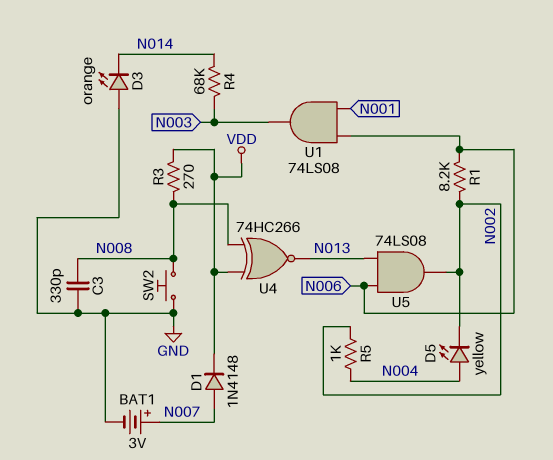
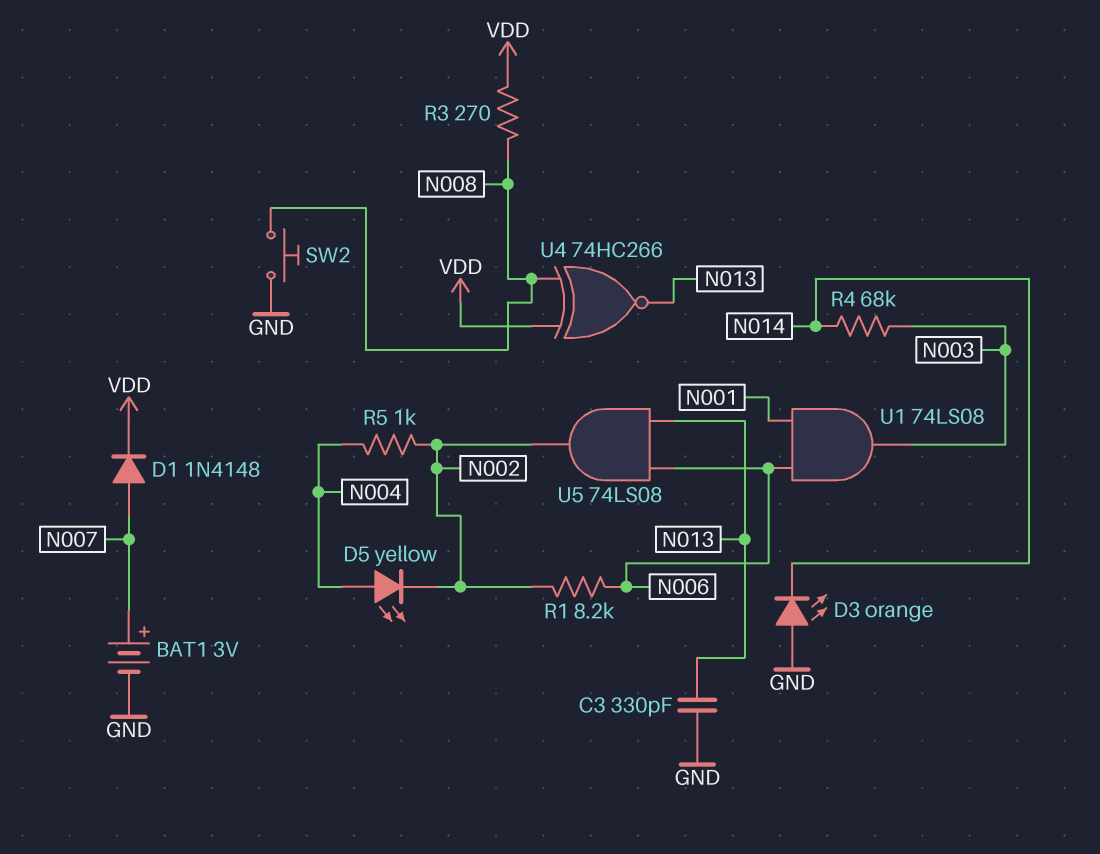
C3: 330pF (GND, N008) -> 330pF (GND, N013)

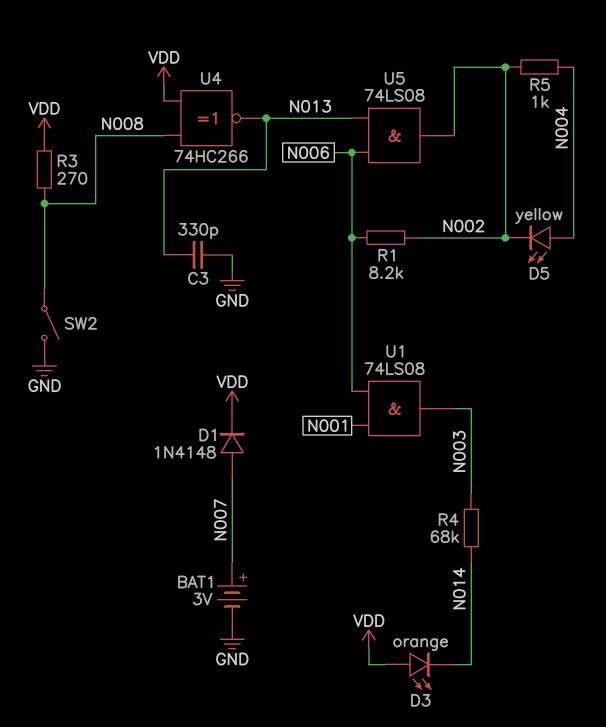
D3: LED orange (A GND, K N014) -> LED orange (A VDD, K N014)
SW2: button (GND, N008) -> switch (GND, N008)

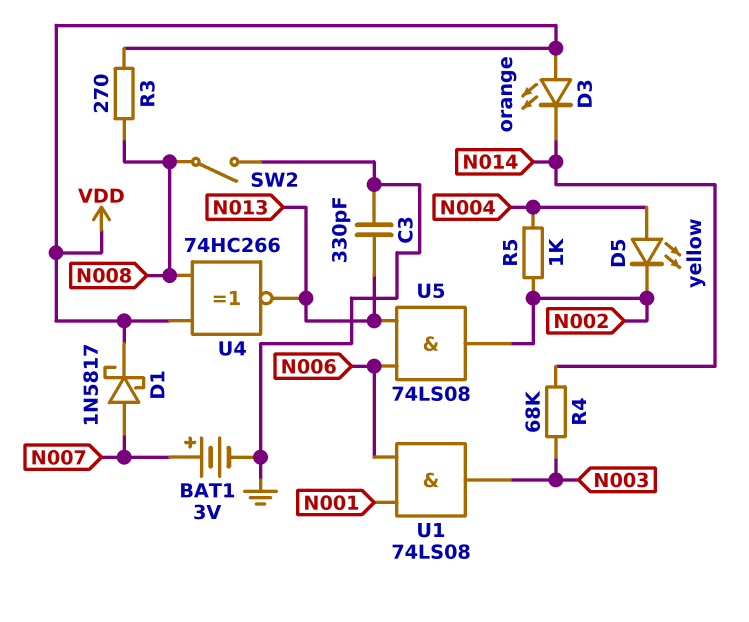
D1: diode 1N4148 (A N007, K VDD) -> schottky 1N5817 (A N007, K VDD)
R1: 8.2k (N002, N006) -> none

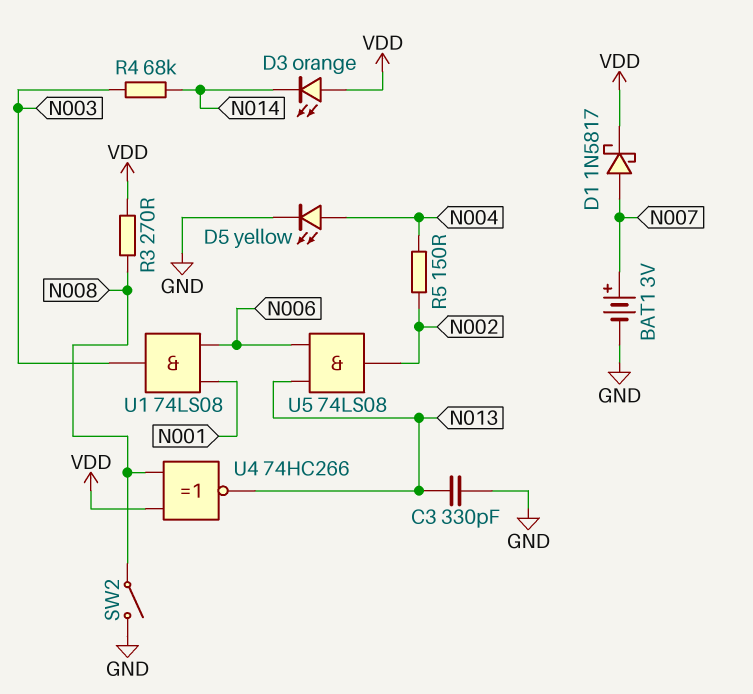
D5: LED yellow (A N004, K N002) -> LED yellow (A N004, K GND)
R5: 1k (N002, N004) -> 150 (N002, N004)

